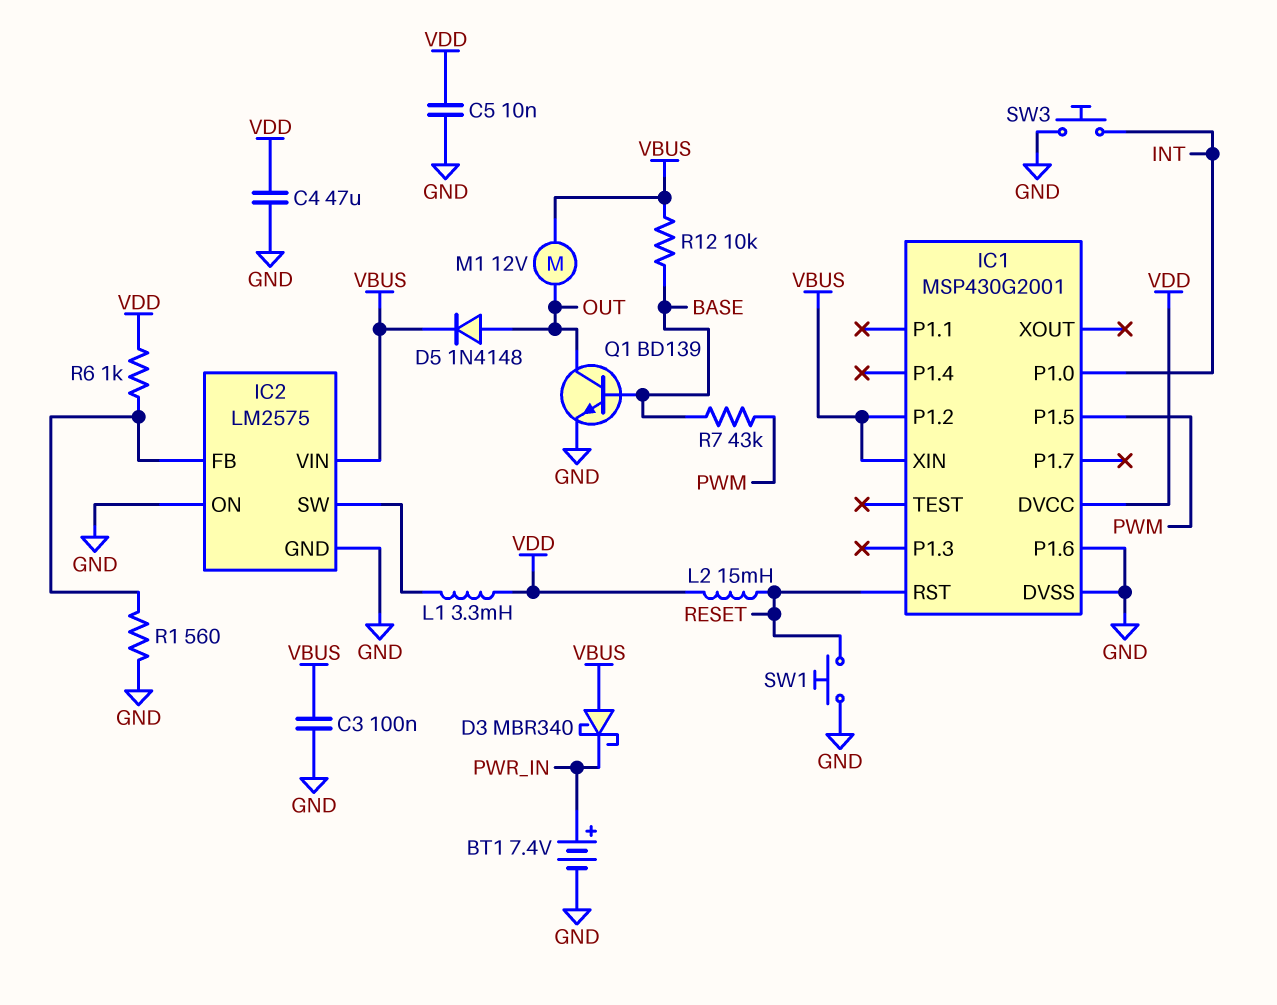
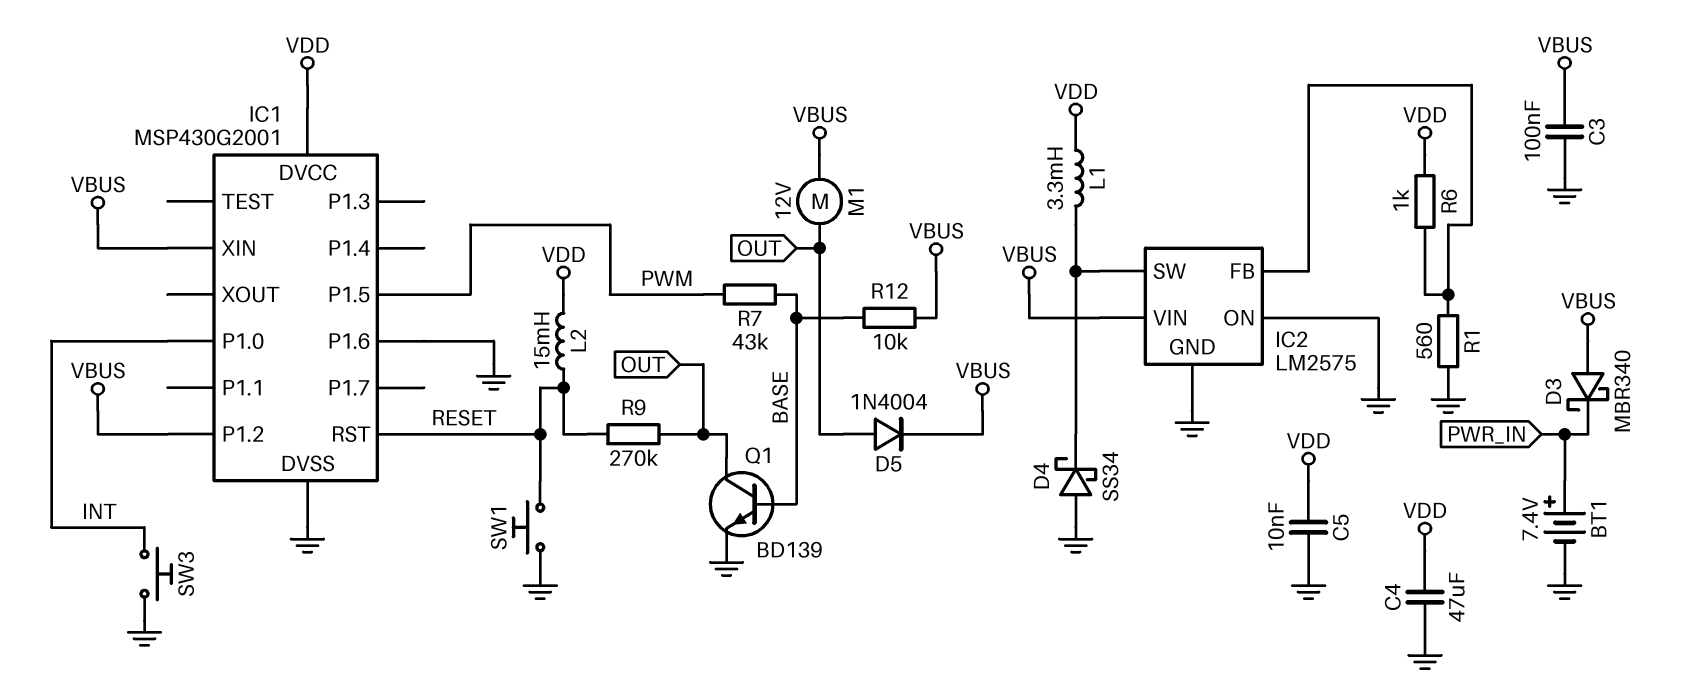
D4: none -> schottky SS34 (A GND, K IC2/SW)
D5: diode 1N4148 (A OUT, K VBUS) -> diode 1N4004 (A OUT, K VBUS)
R9: none -> 270k (OUT, RESET)

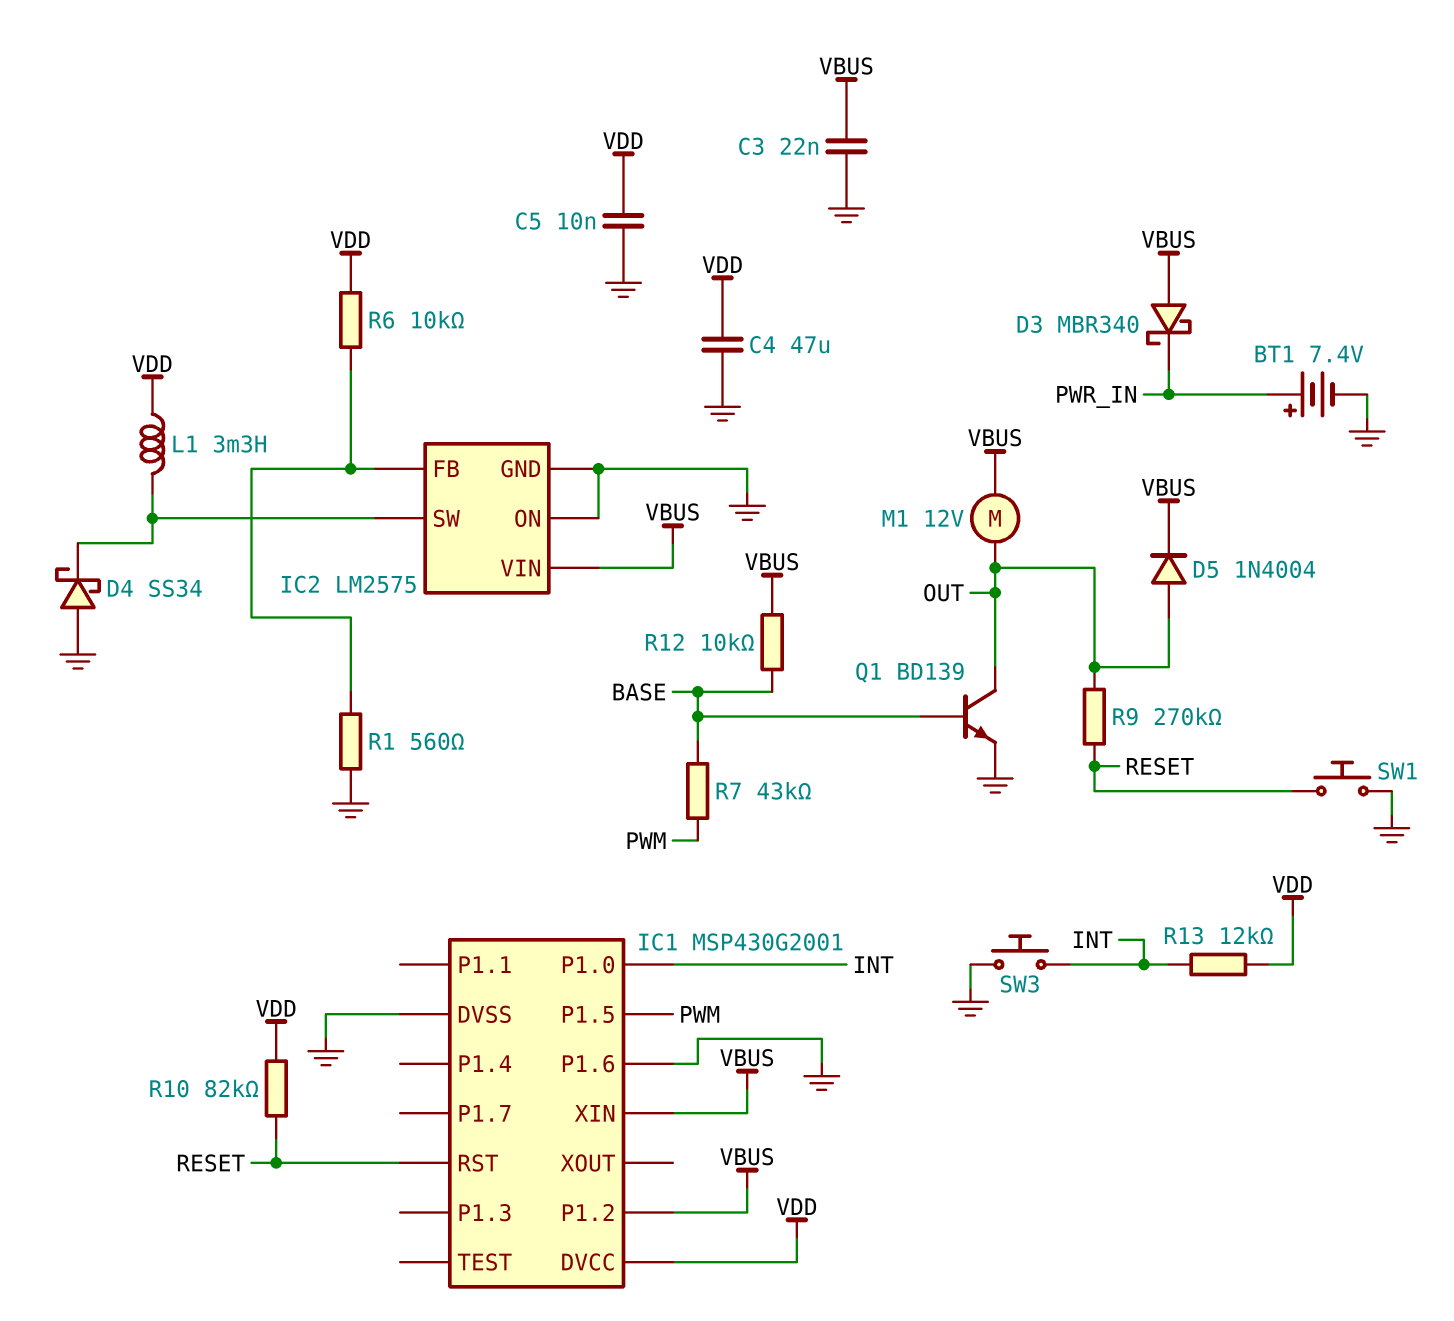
C3: 100nF (GND, VBUS) -> 22nF (GND, VBUS)
L2: 15mH (RESET, VDD) -> none
R6: 1k (IC2/FB, VDD) -> 10k (IC2/FB, VDD)
R10: none -> 82k (RESET, VDD)
R13: none -> 12k (INT, VDD)

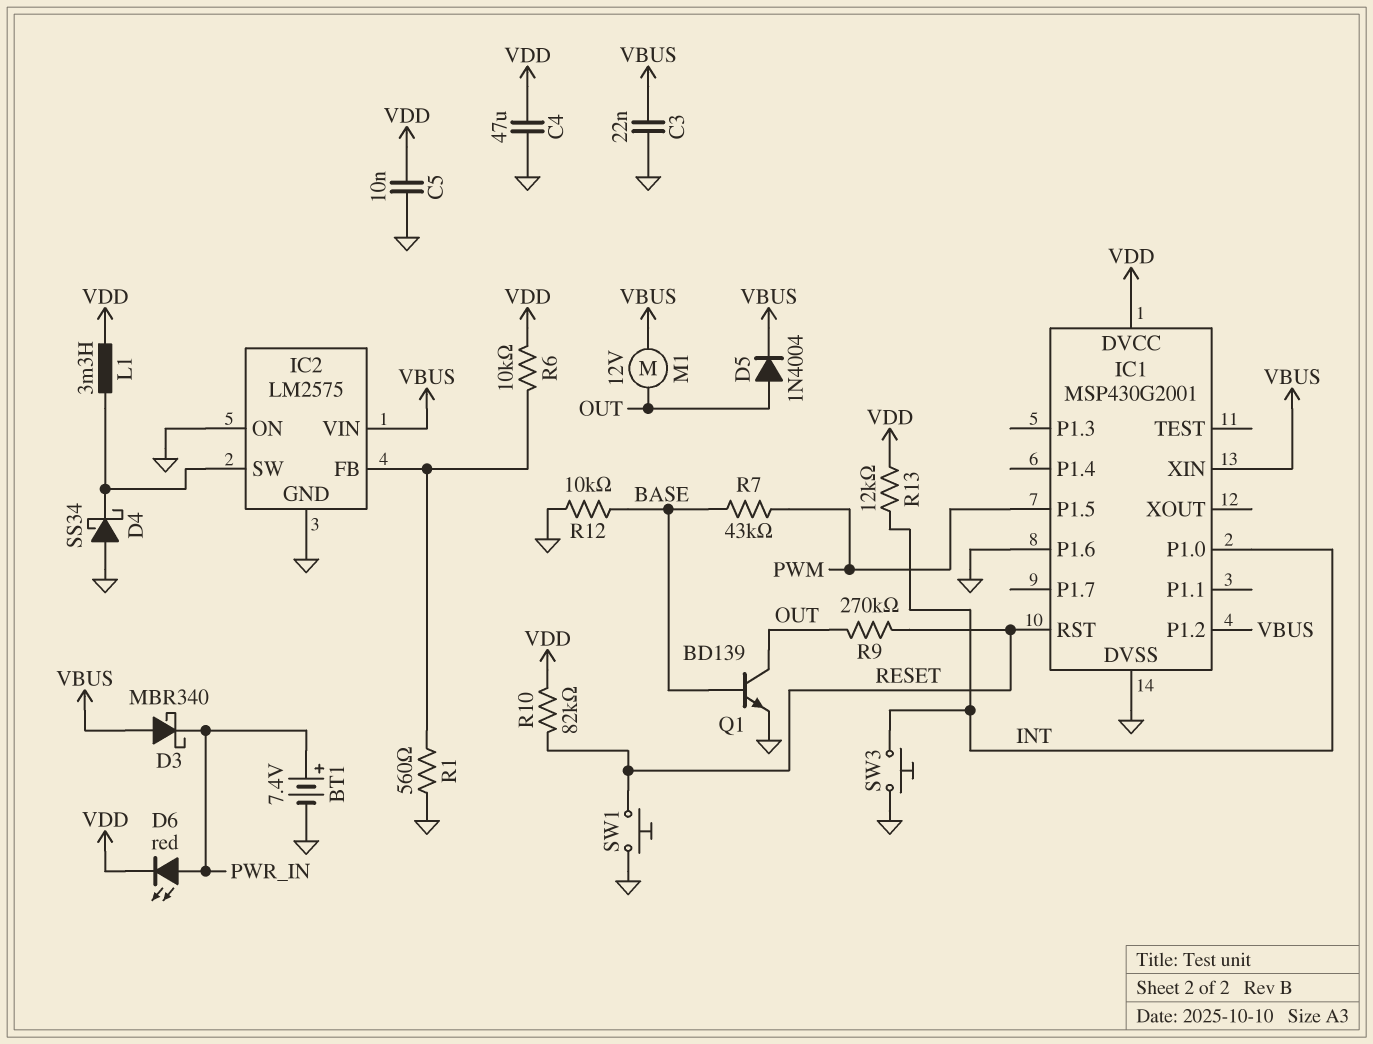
D6: none -> LED red (A PWR_IN, K VDD)
R12: 10k (BASE, VBUS) -> 10k (BASE, GND)

